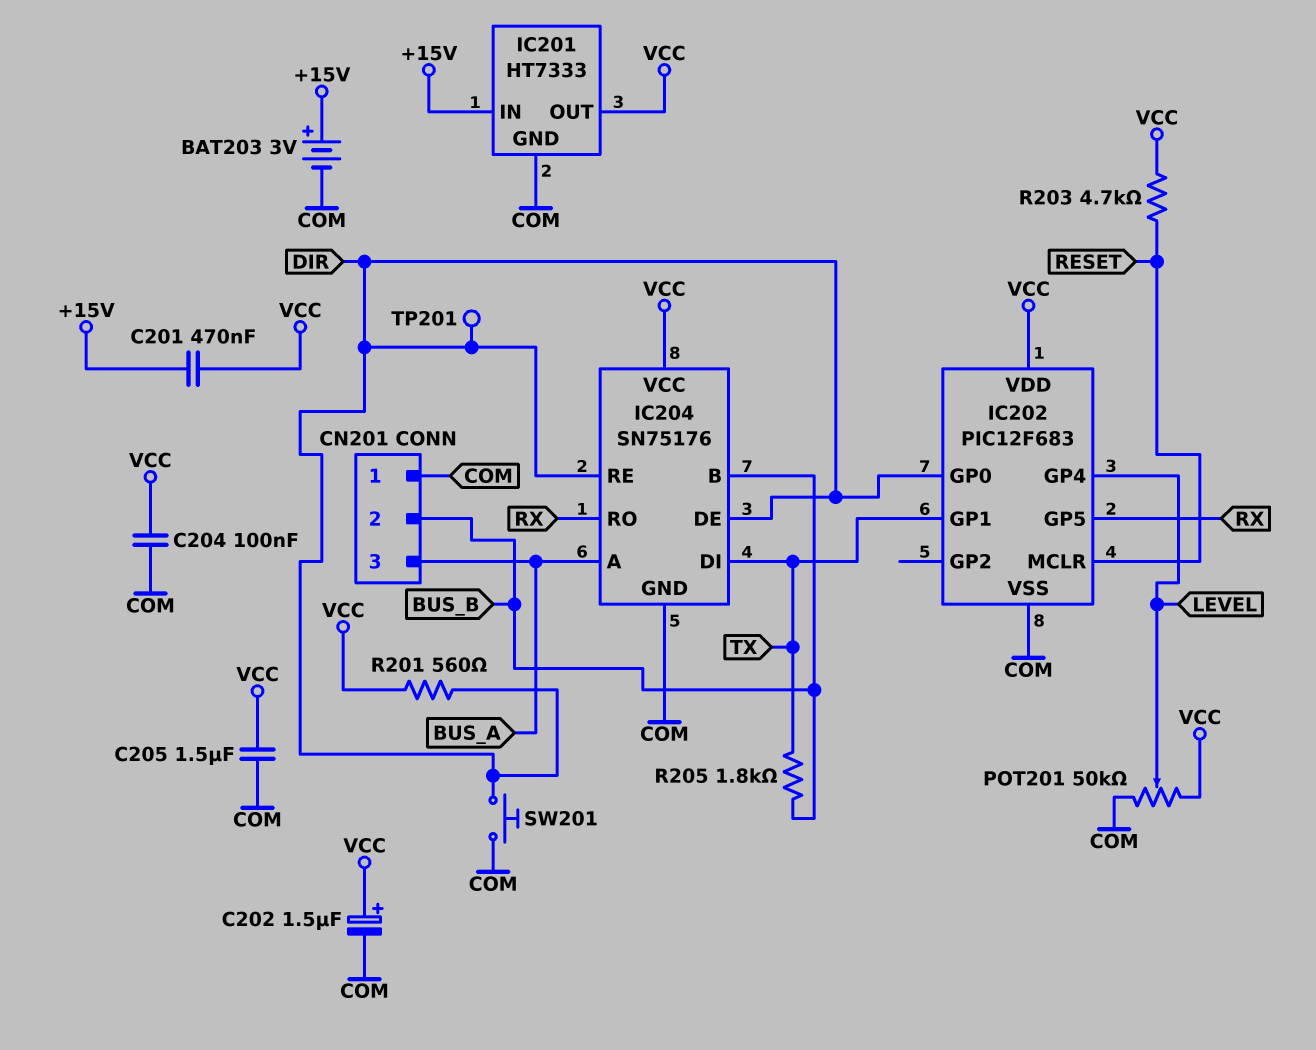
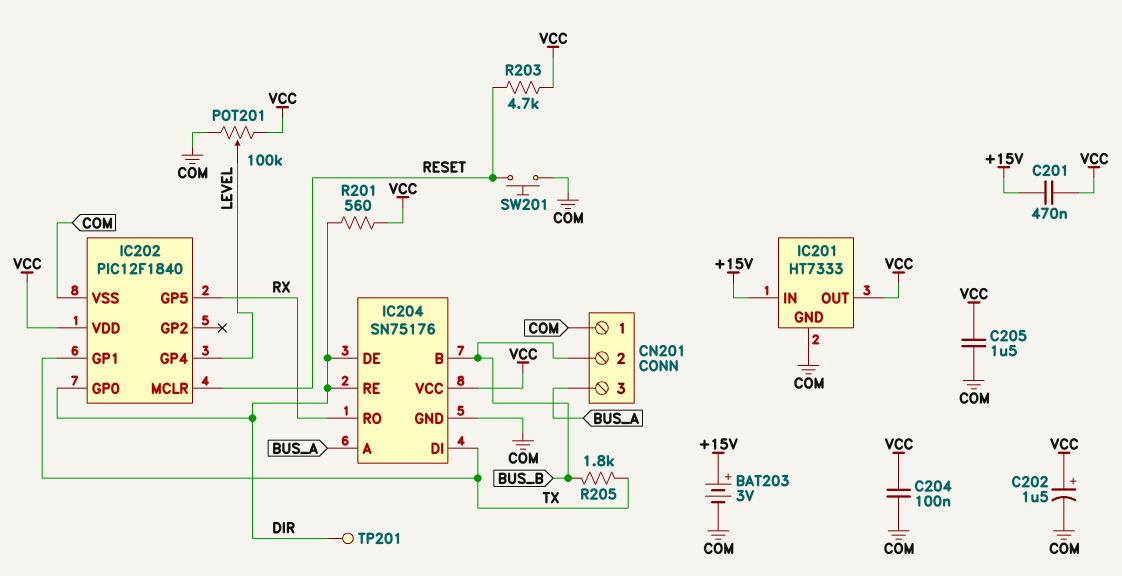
IC202: PIC12F683 -> PIC12F1840
POT201: 50k (COM, VCC, wiper LEVEL) -> 100k (COM, VCC, wiper LEVEL)
SW201: button (COM, DIR) -> button (COM, RESET)

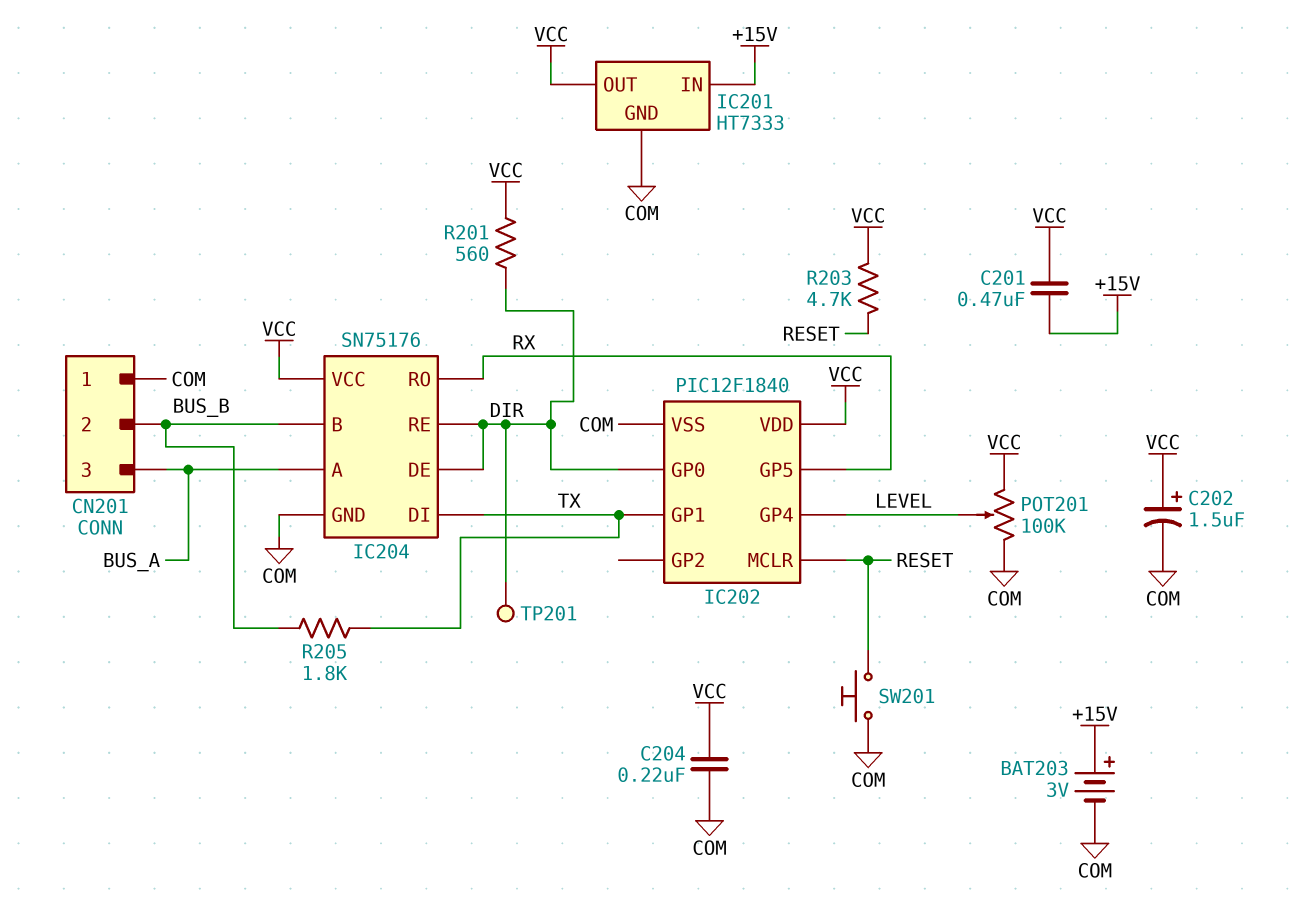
C204: 100nF (COM, VCC) -> 220nF (COM, VCC)
C205: 1.5uF (COM, VCC) -> none

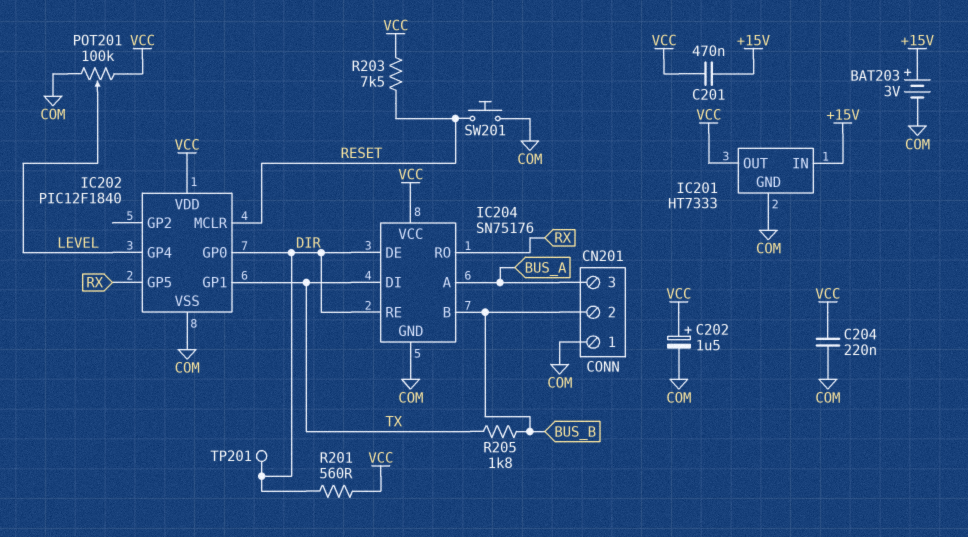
R203: 4.7k (RESET, VCC) -> 7.5k (RESET, VCC)

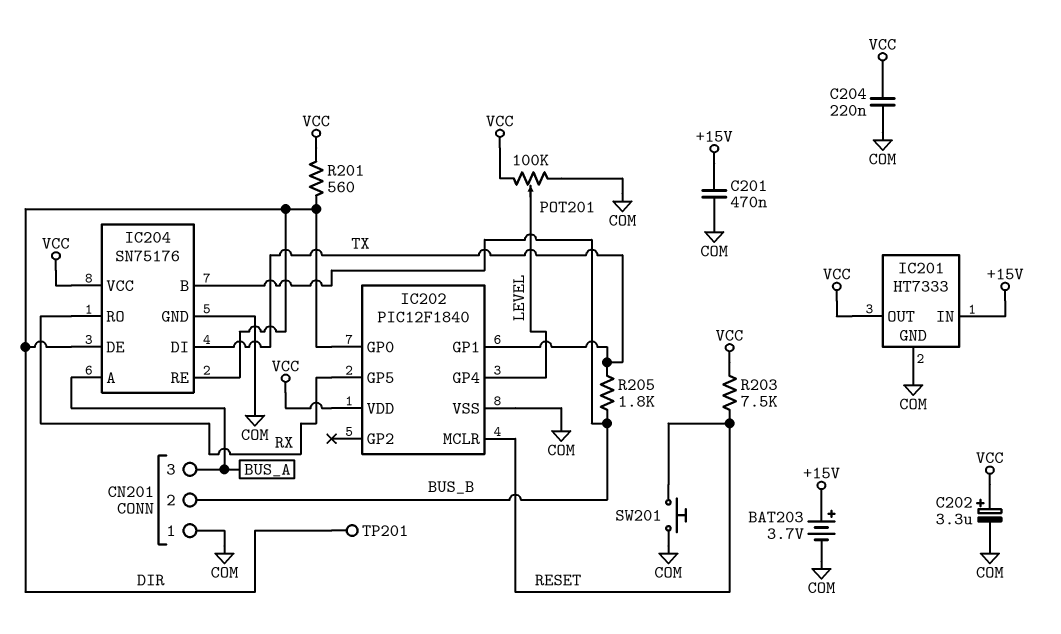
BAT203: 3V (plus +15V, minus COM) -> 3.7V (plus +15V, minus COM)
C201: 470nF (+15V, VCC) -> 470nF (+15V, COM)
C202: 1.5uF (plus VCC, minus COM) -> 3.3uF (plus VCC, minus COM)

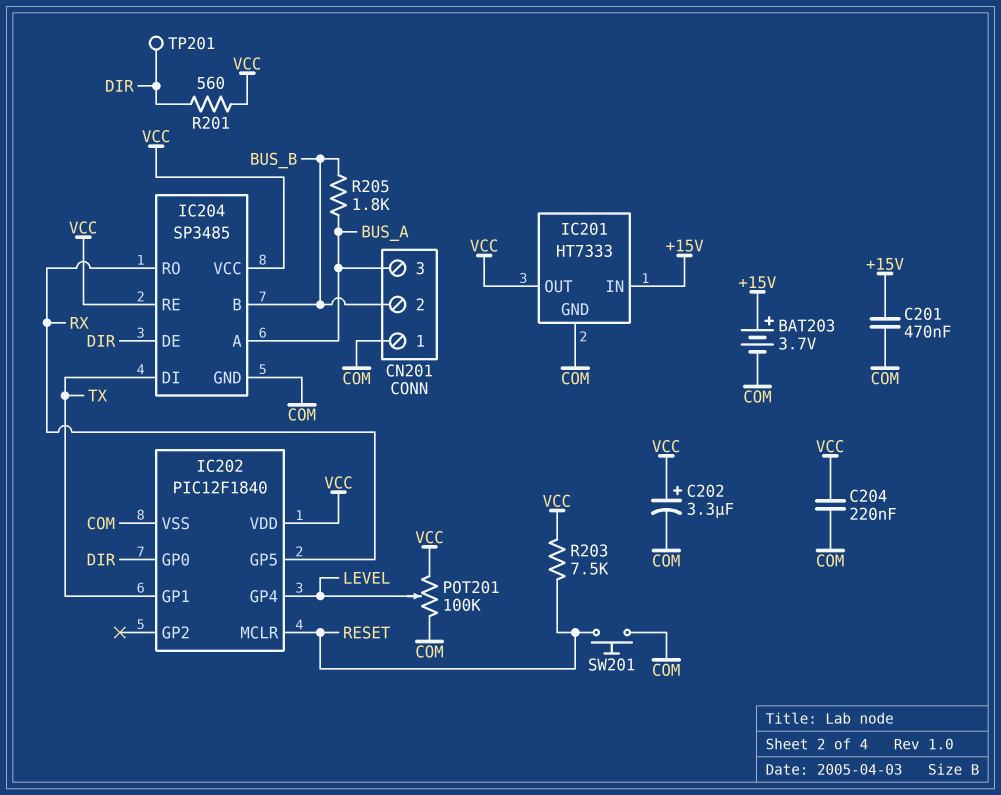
IC204: SN75176 -> SP3485
IC204 pin RE: DIR -> VCC
R205: 1.8k (BUS_B, TX) -> 1.8k (BUS_A, BUS_B)

